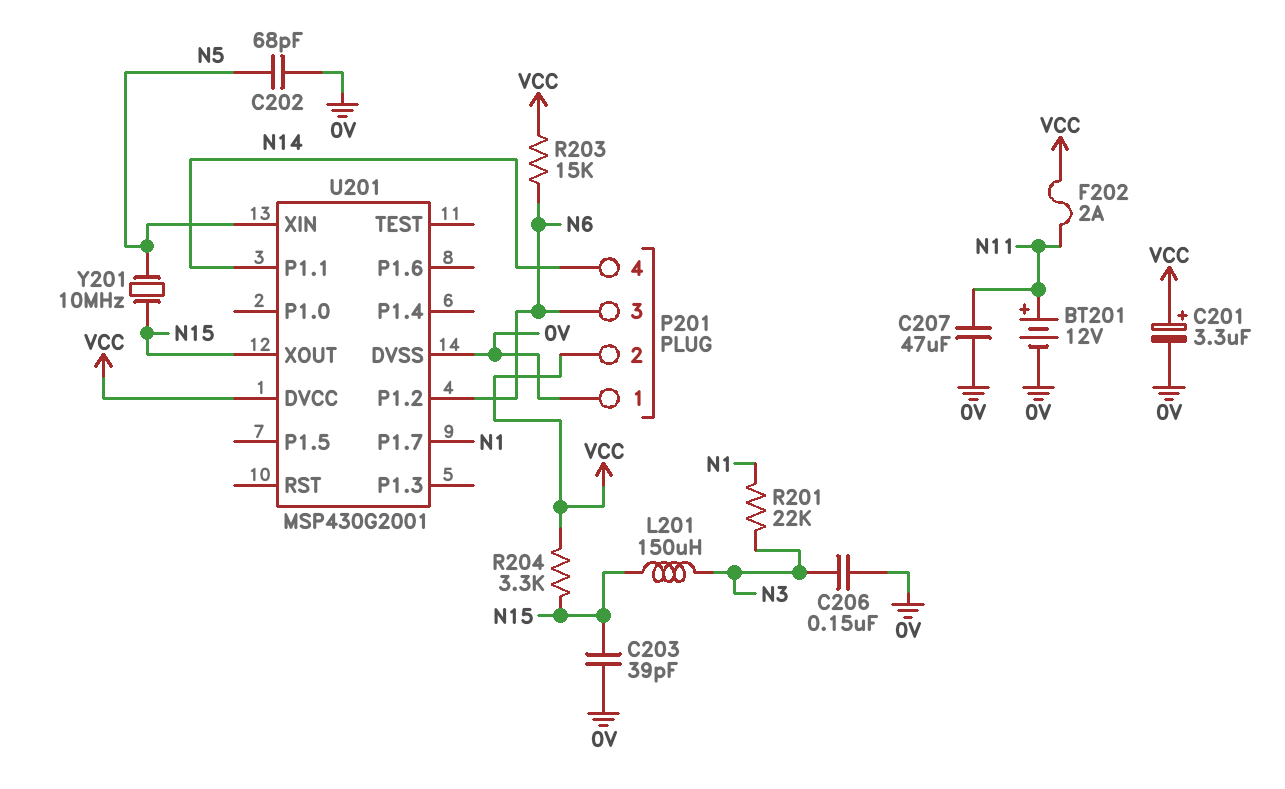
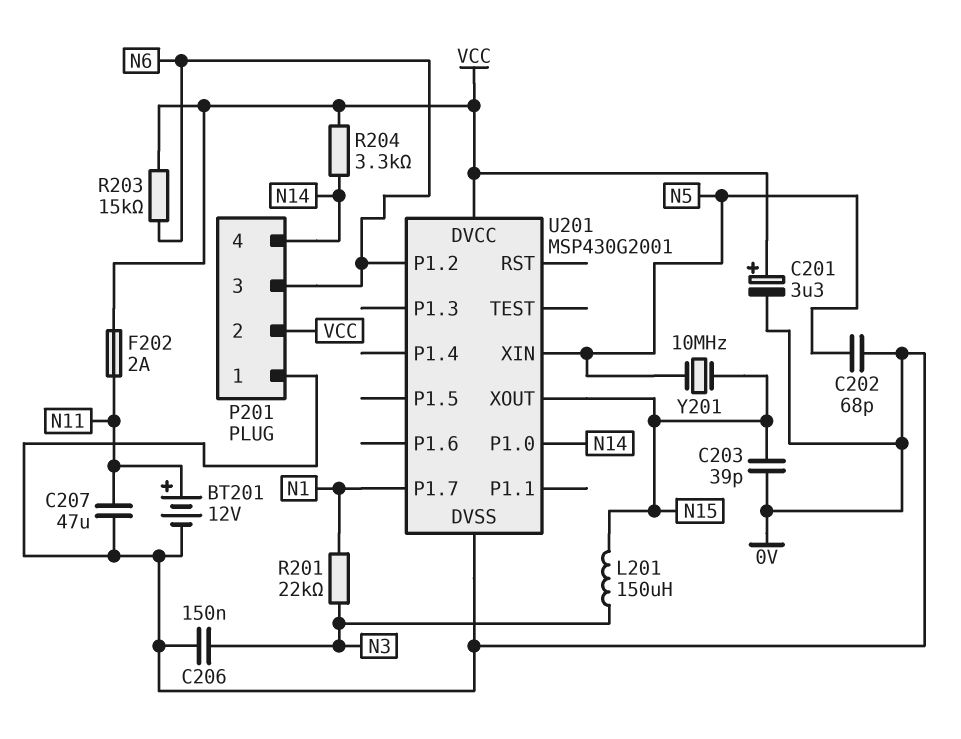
R204: 3.3k (N15, VCC) -> 3.3k (N14, VCC)
U201 pin P1.0: none -> N14
U201 pin P1.1: N14 -> none

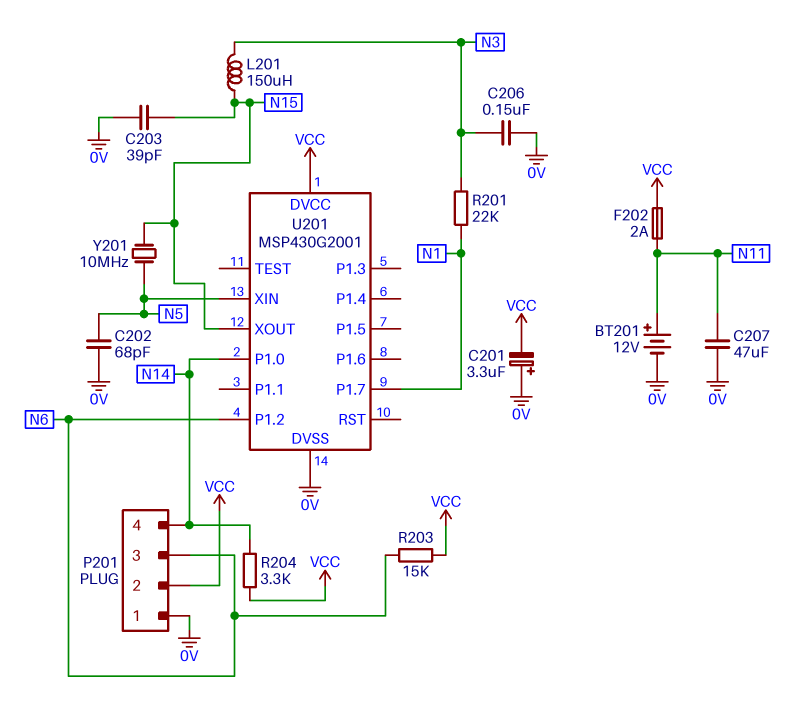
C201: 3.3uF (plus VCC, minus 0V) -> 3.3uF (plus 0V, minus VCC)

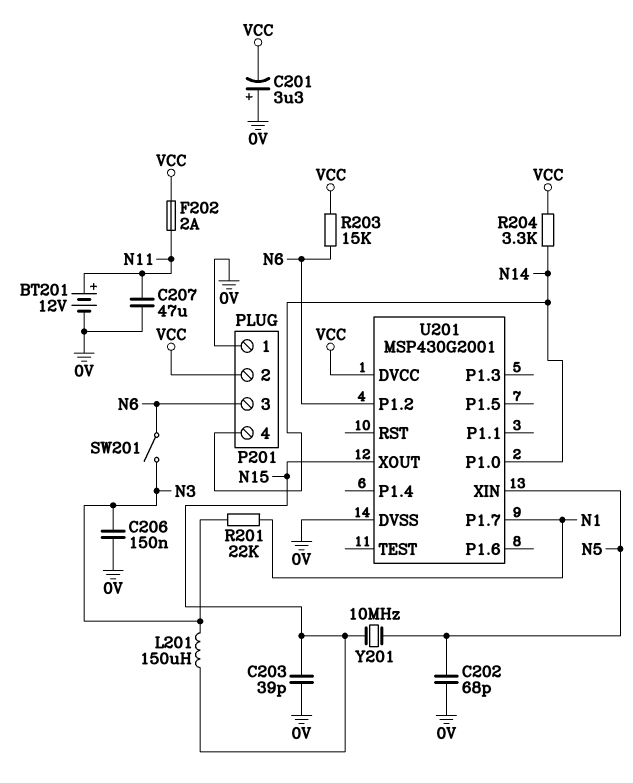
SW201: none -> switch (N3, N6)

